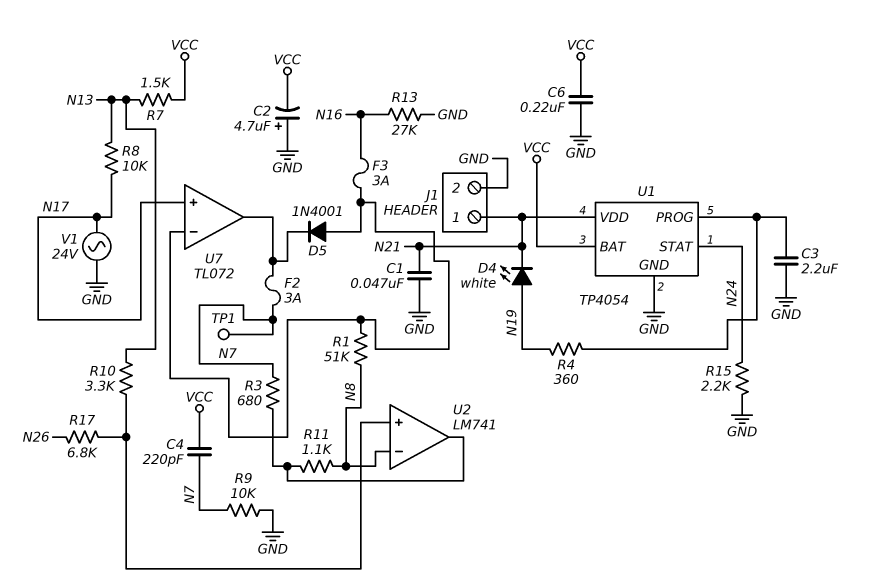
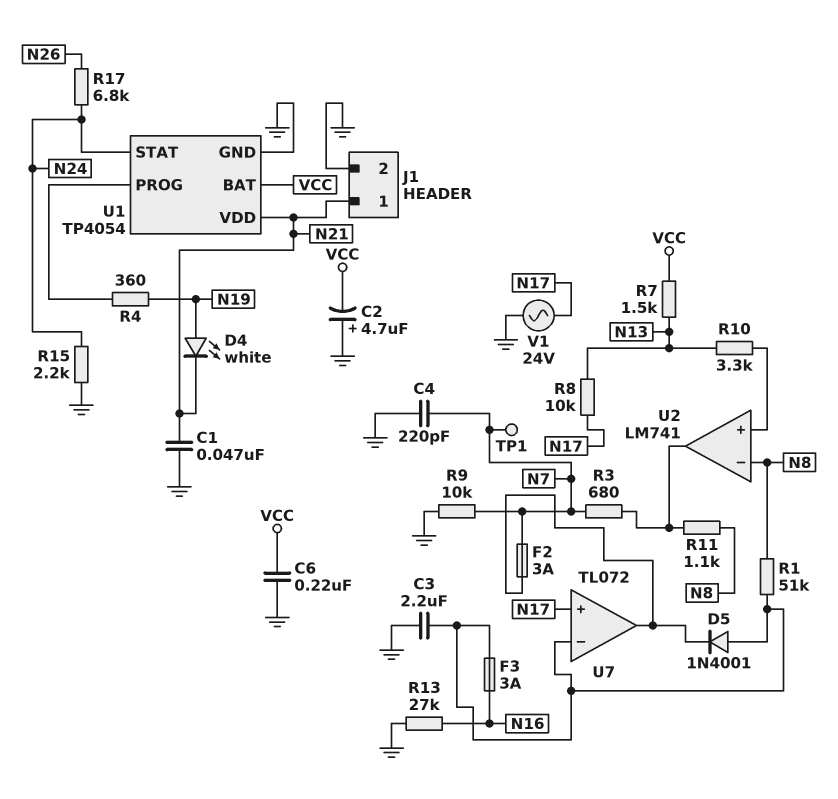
C3: 2.2uF (GND, U1/PROG) -> 2.2uF (GND, U7/in-)
C4: 220pF (N7, VCC) -> 220pF (GND, N7)
R17: 6.8k (N26, U2/in+) -> 6.8k (N24, N26)

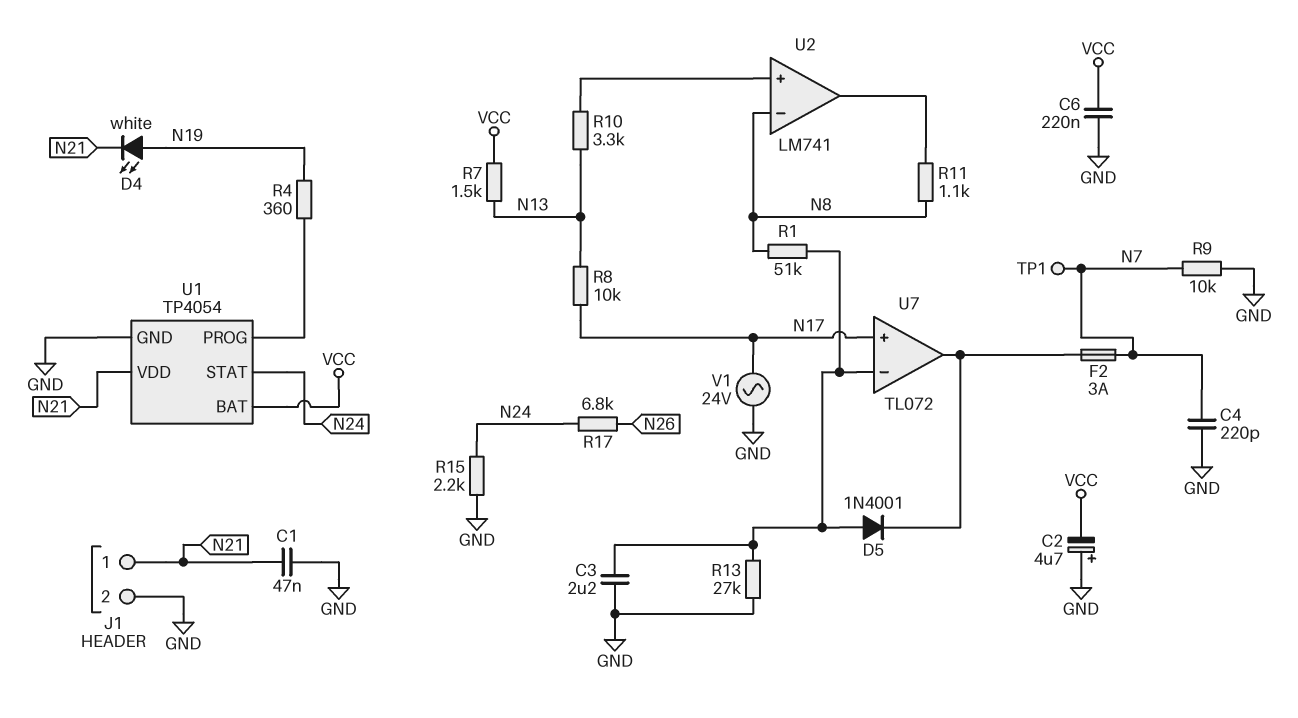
F3: 3A (N16, U7/in-) -> none
R3: 680 (N7, U2/out) -> none
R13: 27k (GND, N16) -> 27k (GND, U7/in-)

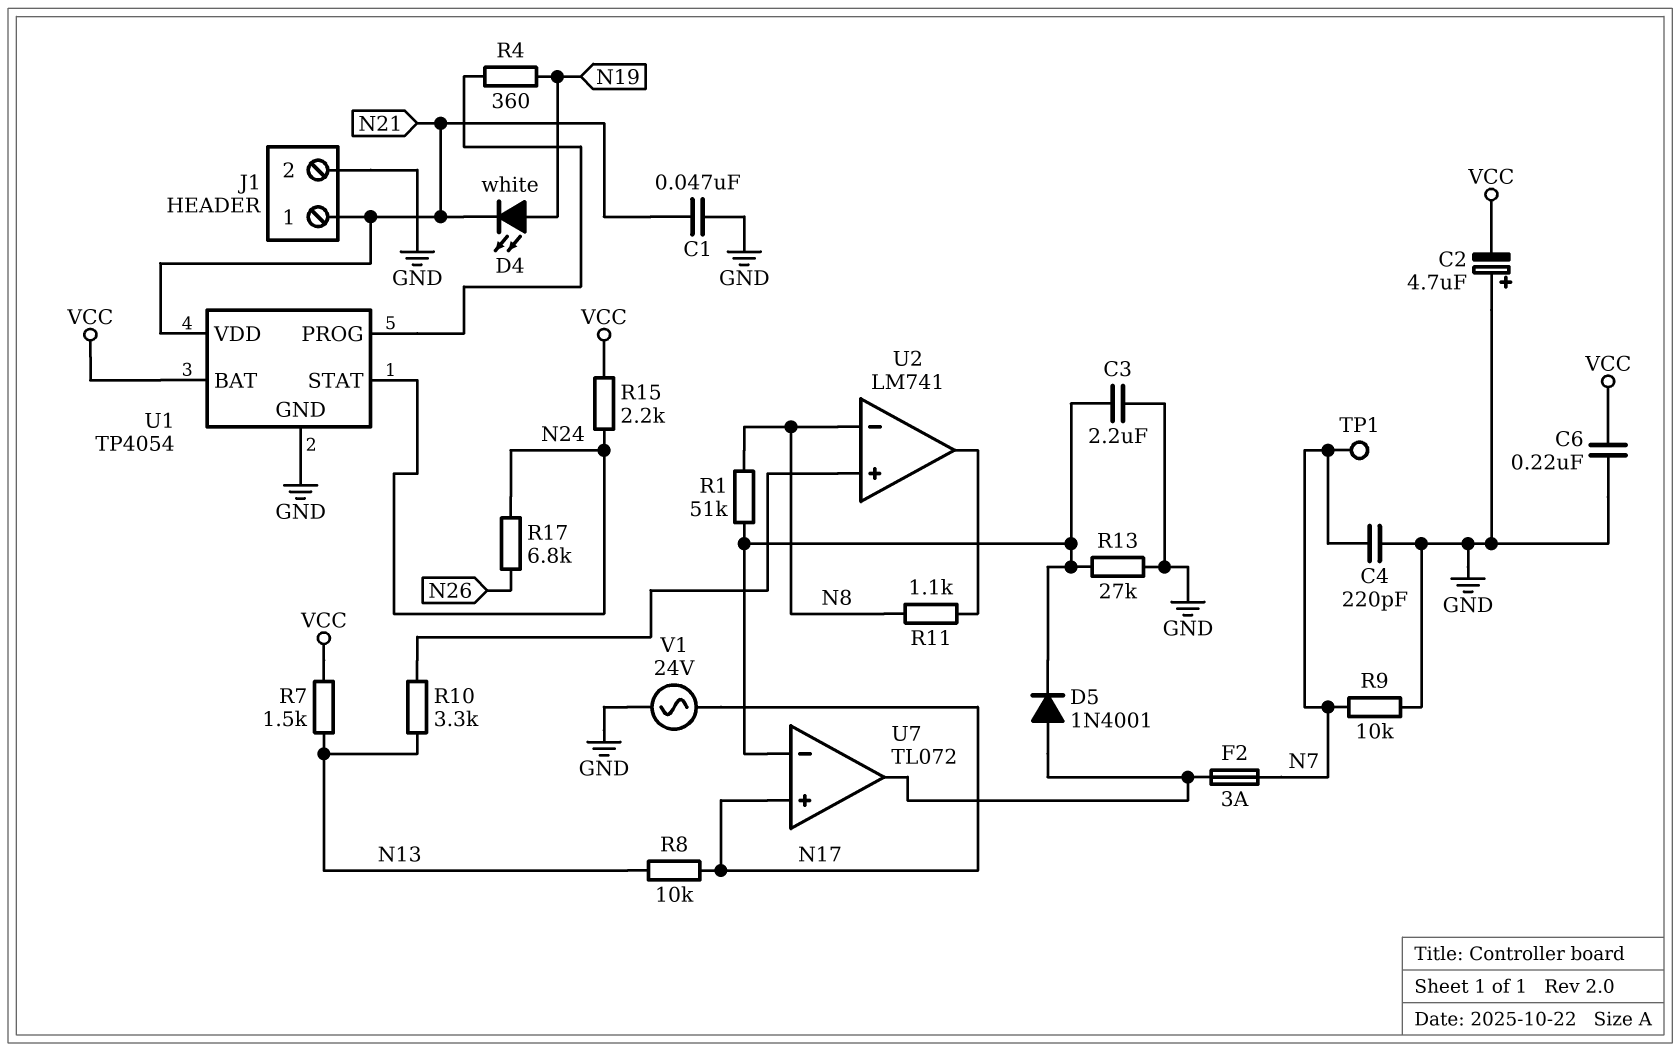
D5: diode 1N4001 (A U7/in-, K U7/out) -> diode 1N4001 (A U7/out, K U7/in-)
R15: 2.2k (GND, N24) -> 2.2k (N24, VCC)

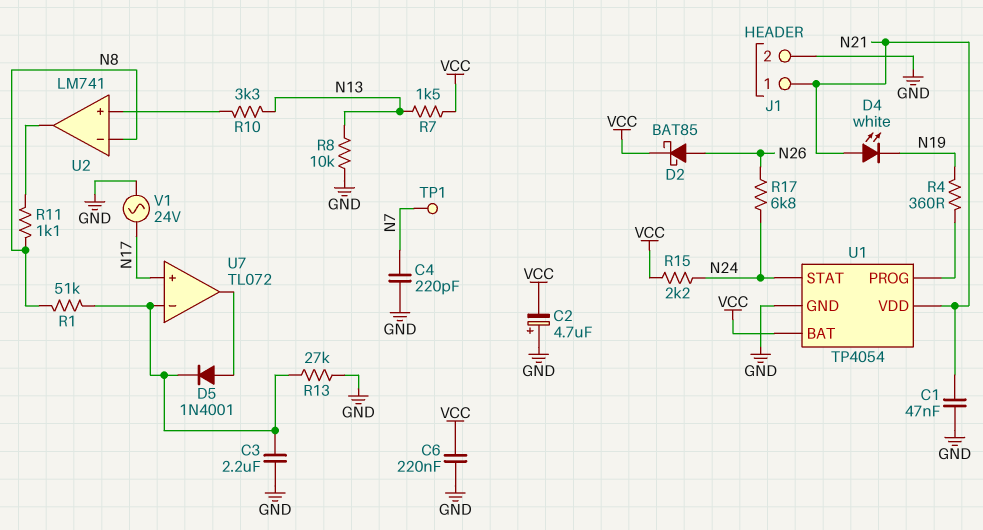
D2: none -> schottky BAT85 (A N26, K VCC)
D4: LED white (A N19, K N21) -> LED white (A N21, K N19)
F2: 3A (N7, U7/out) -> none
R8: 10k (N13, N17) -> 10k (GND, N13)
R9: 10k (GND, N7) -> none

